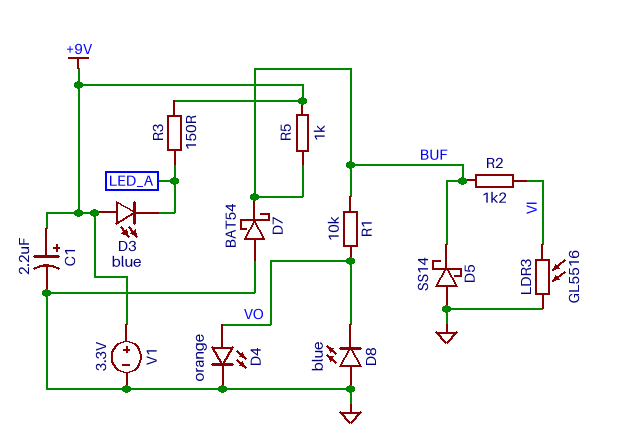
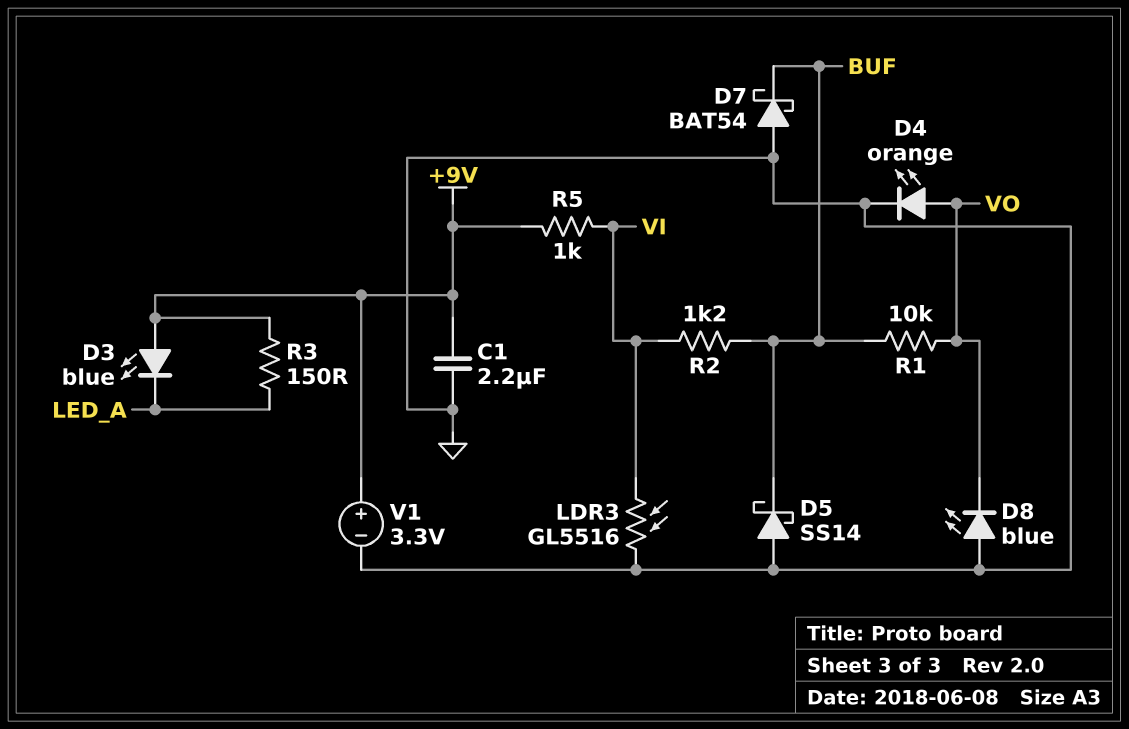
C1: 2.2uF (plus +9V, minus GND) -> 2.2uF (+9V, GND)
R5: 1k (+9V, BUF) -> 1k (+9V, VI)

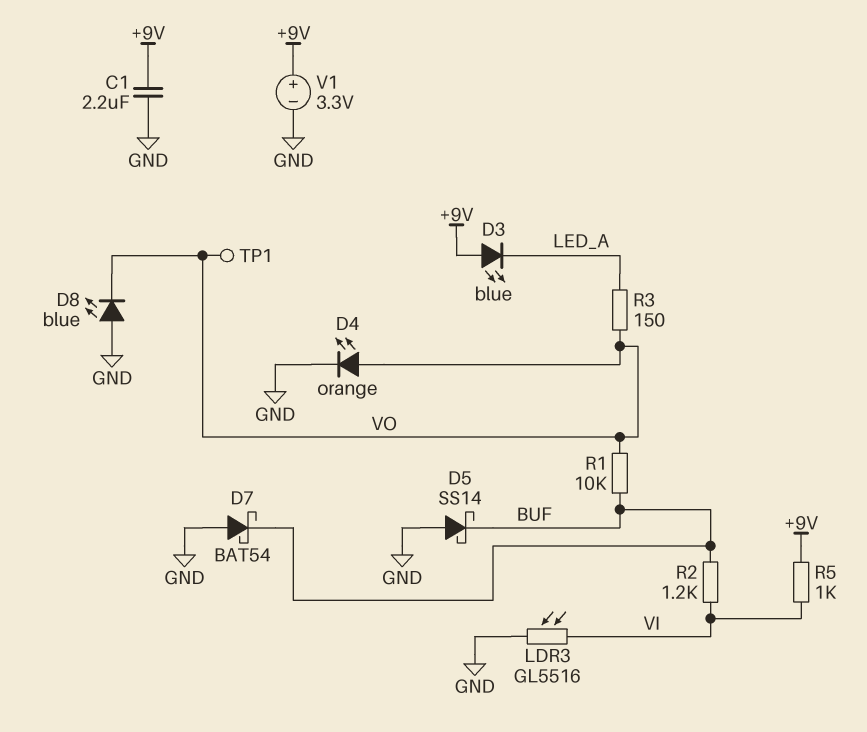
R3: 150 (+9V, LED_A) -> 150 (LED_A, VO)
TP1: none -> test point (VO)

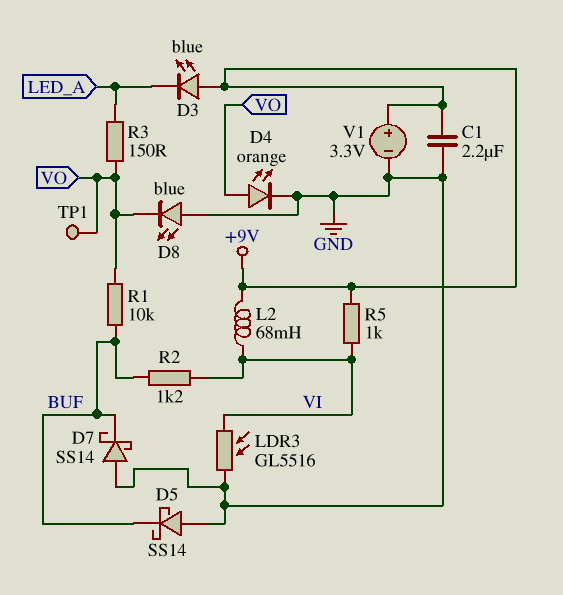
D7: schottky BAT54 (A GND, K BUF) -> schottky SS14 (A GND, K BUF)
L2: none -> 68mH (+9V, VI)

